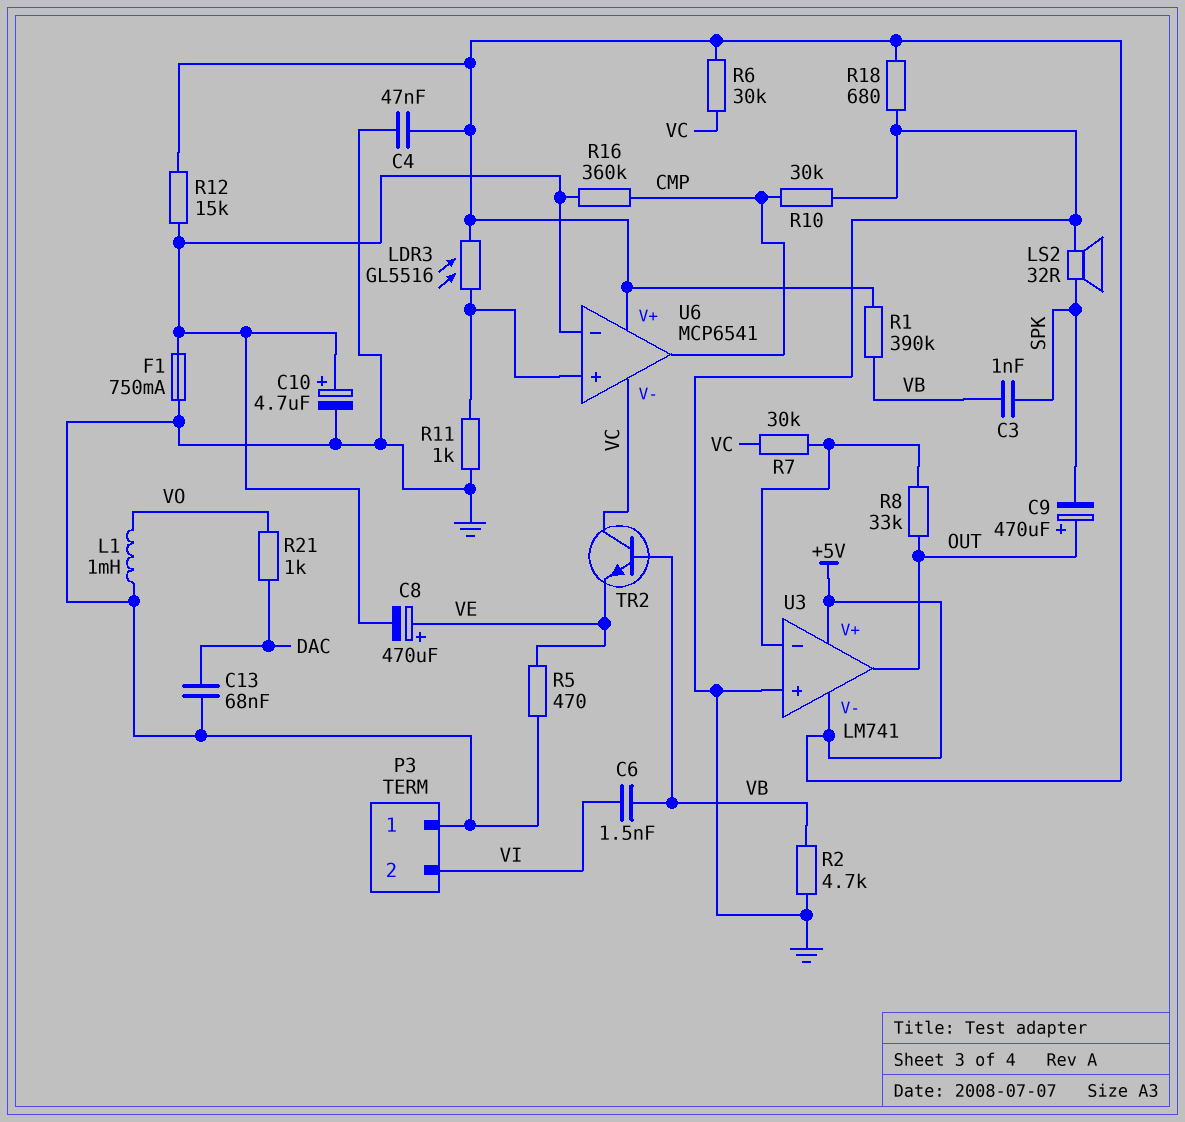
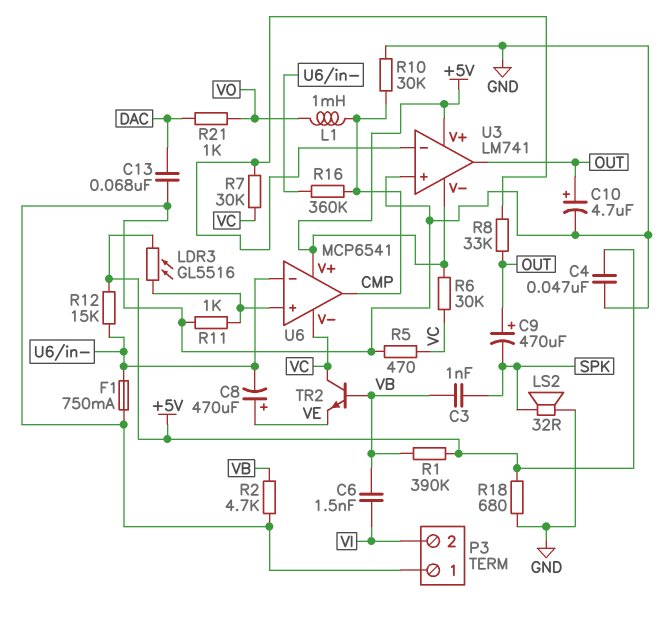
C10: 4.7uF (plus U6/in-, minus GND) -> 4.7uF (plus OUT, minus GND)
L1: 1mH (GND, VO) -> 1mH (CMP, VO)
R5: 470 (GND, VE) -> 470 (GND, VC)

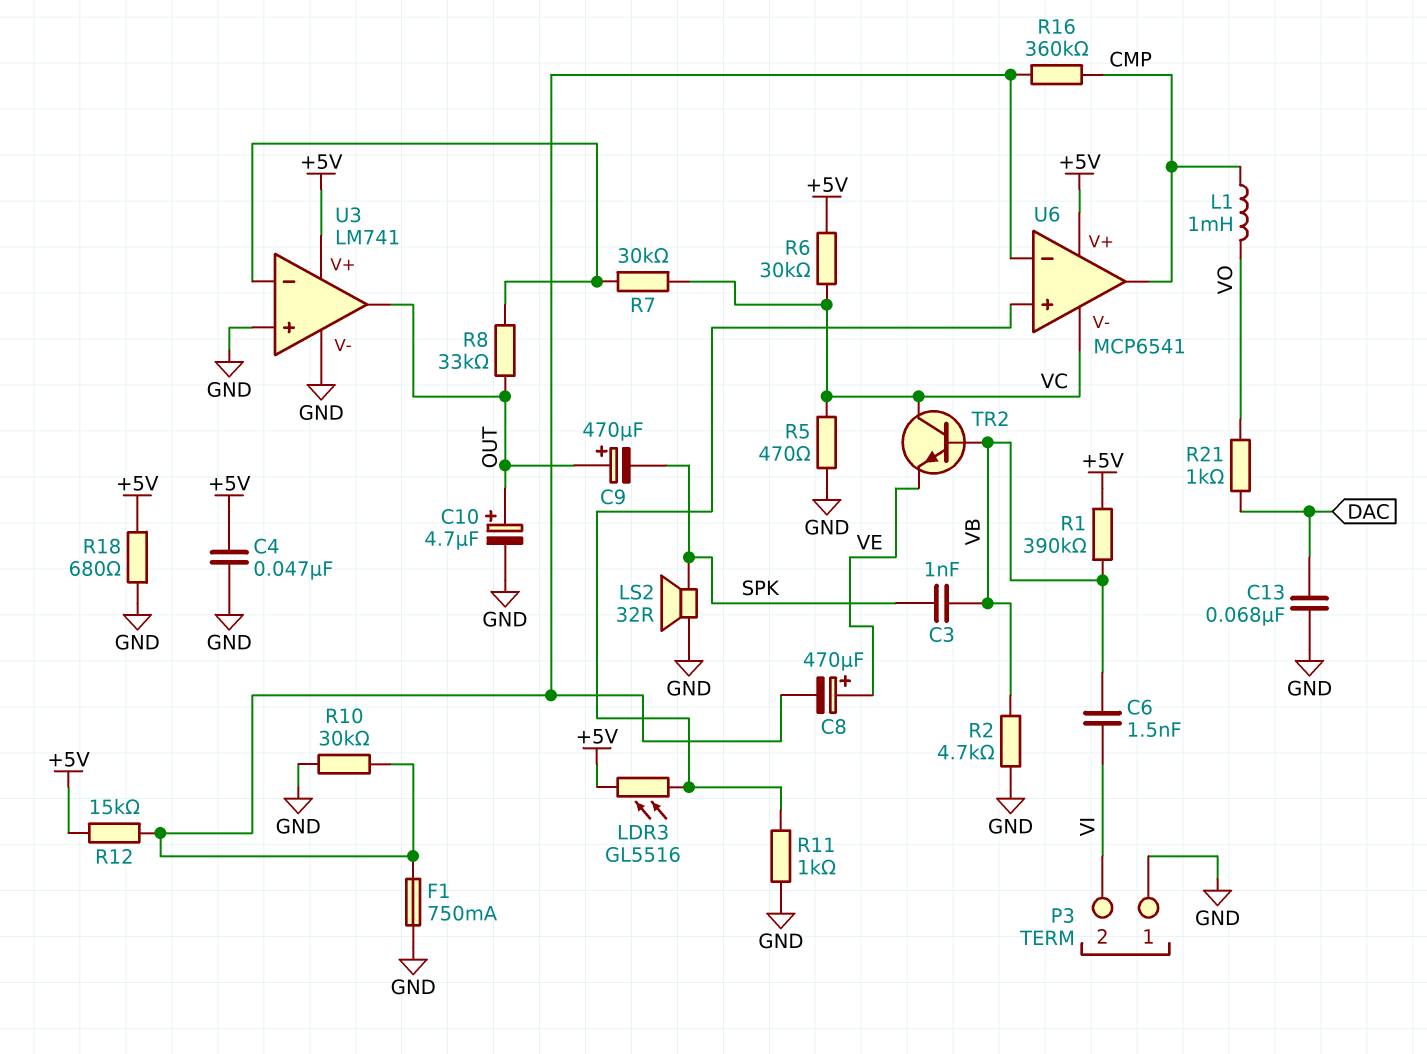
R10: 30k (CMP, GND) -> 30k (GND, U6/in-)
U3 pin V-: +5V -> GND

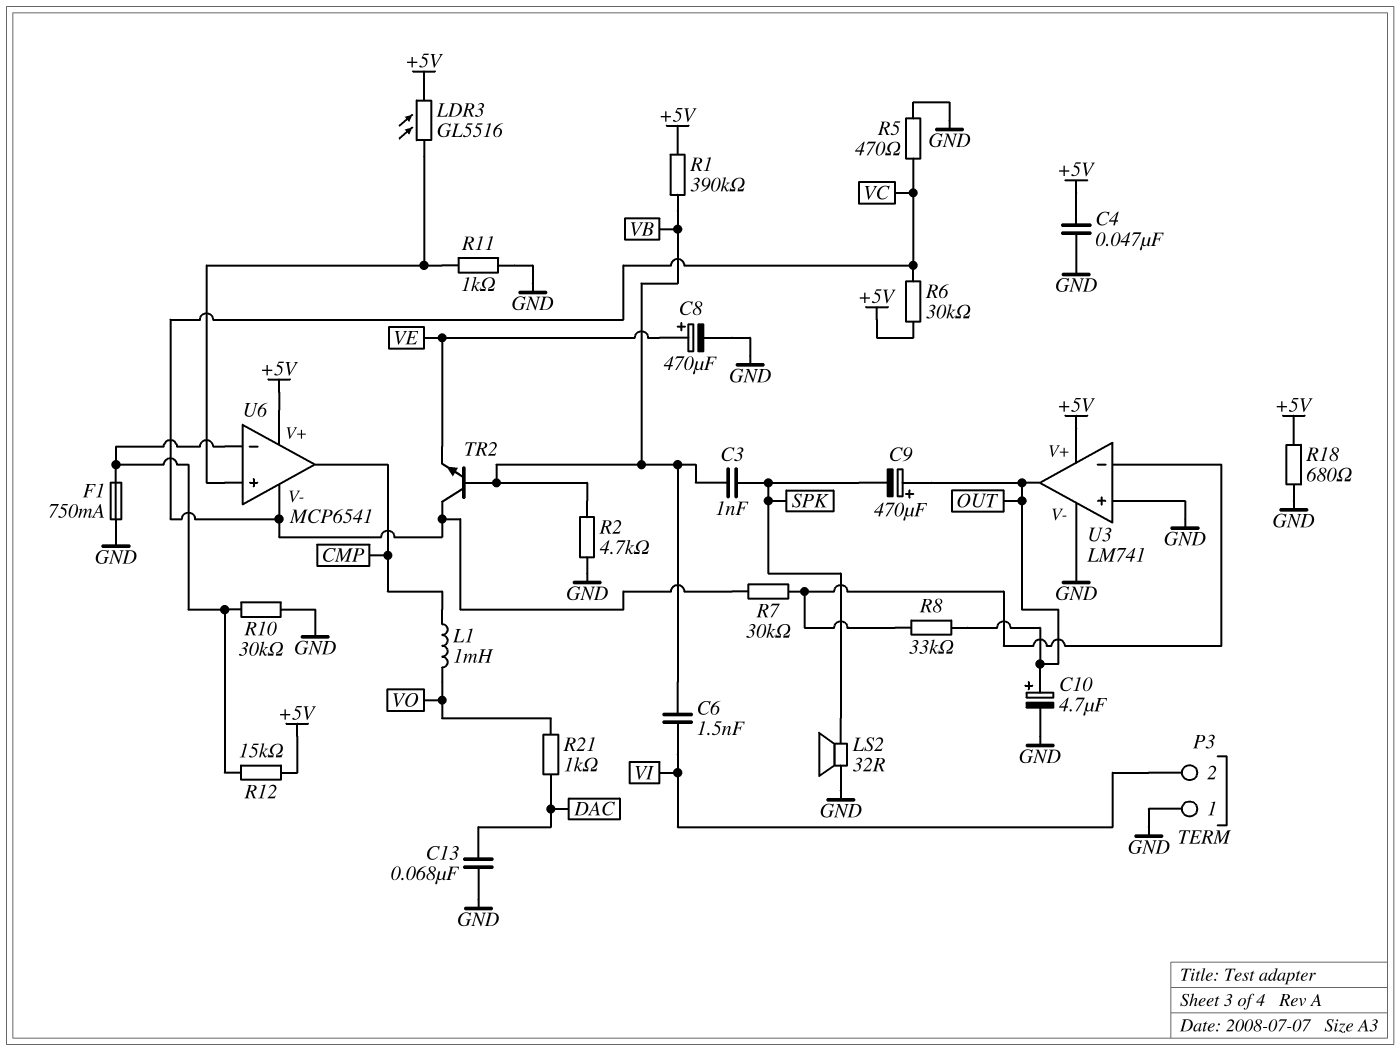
C8: 470uF (plus VE, minus U6/in-) -> 470uF (plus VE, minus GND)
R16: 360k (CMP, U6/in-) -> none

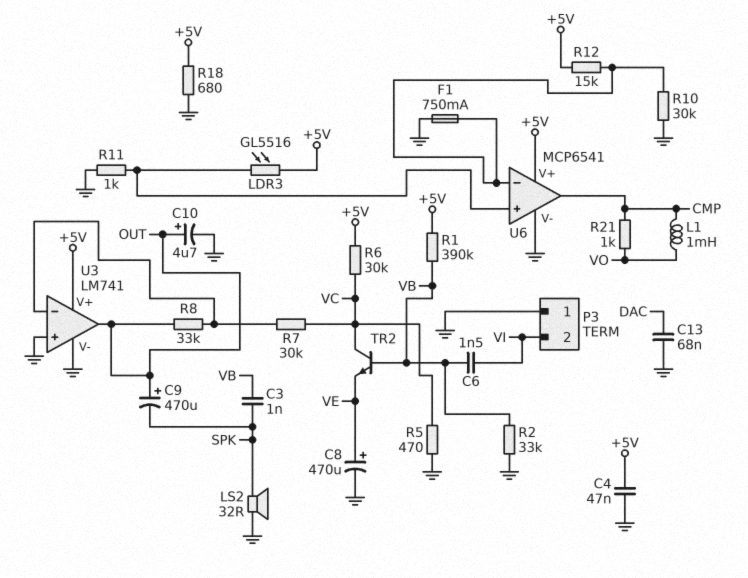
R2: 4.7k (GND, VB) -> 33k (GND, VB)
R21: 1k (DAC, VO) -> 1k (CMP, VO)
U6 pin V-: VC -> GND

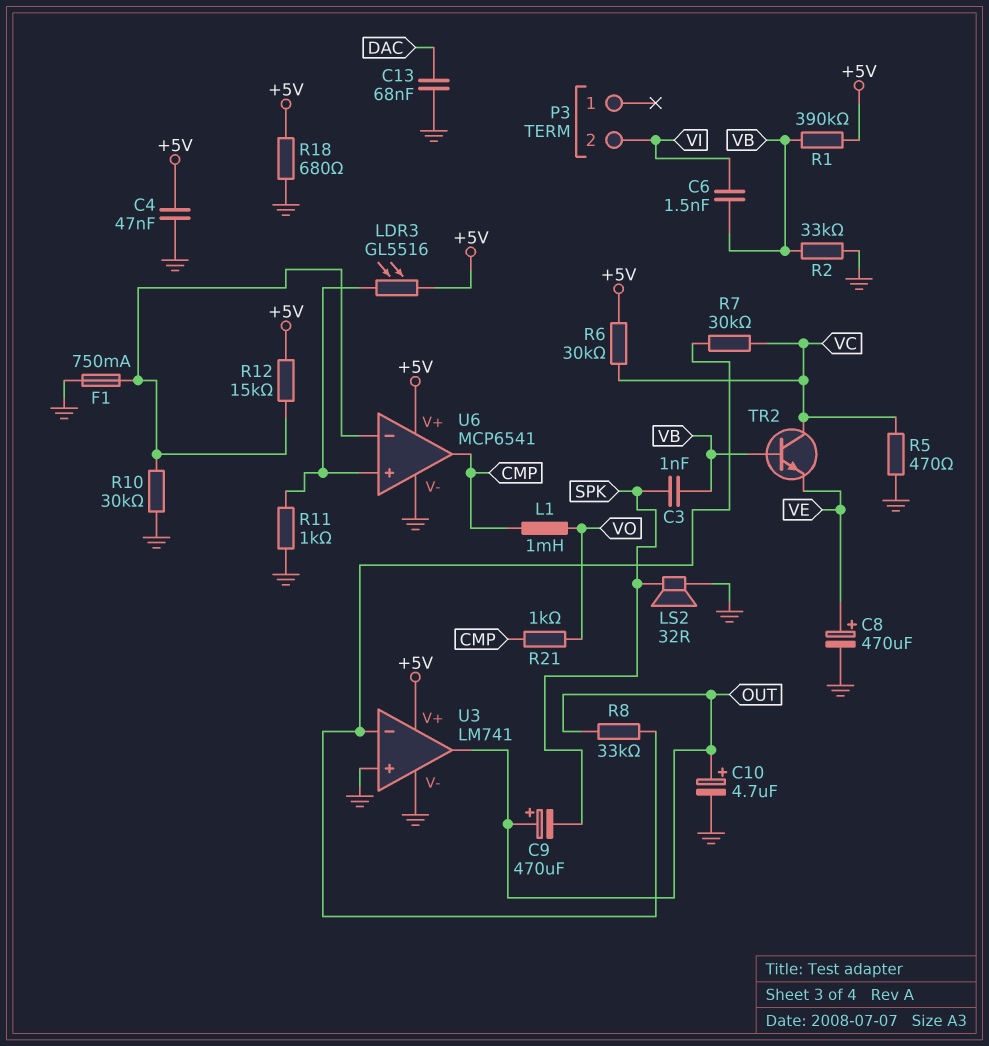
P3 pin 1: GND -> none

